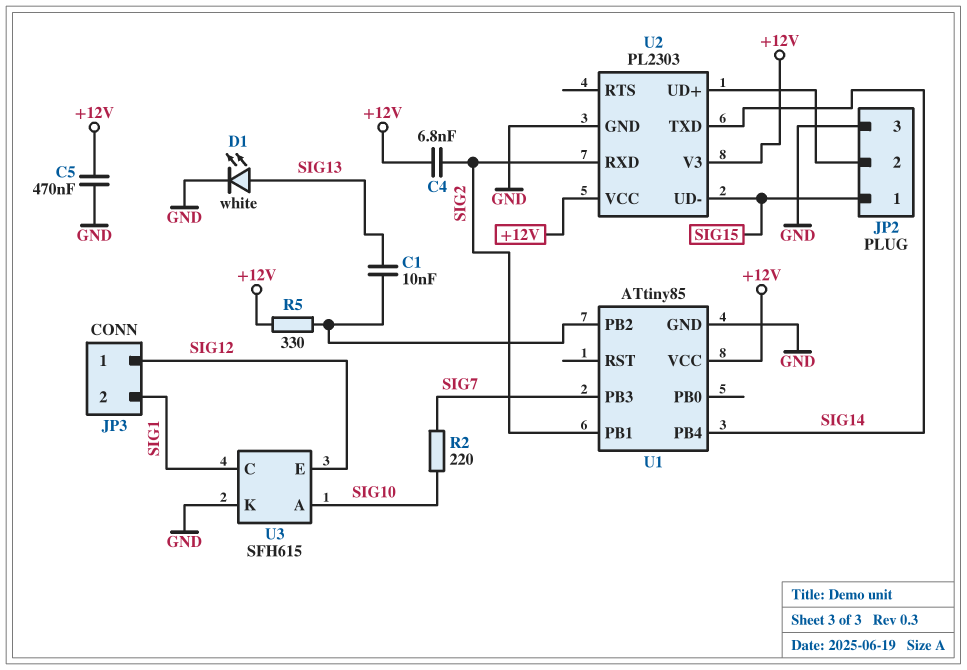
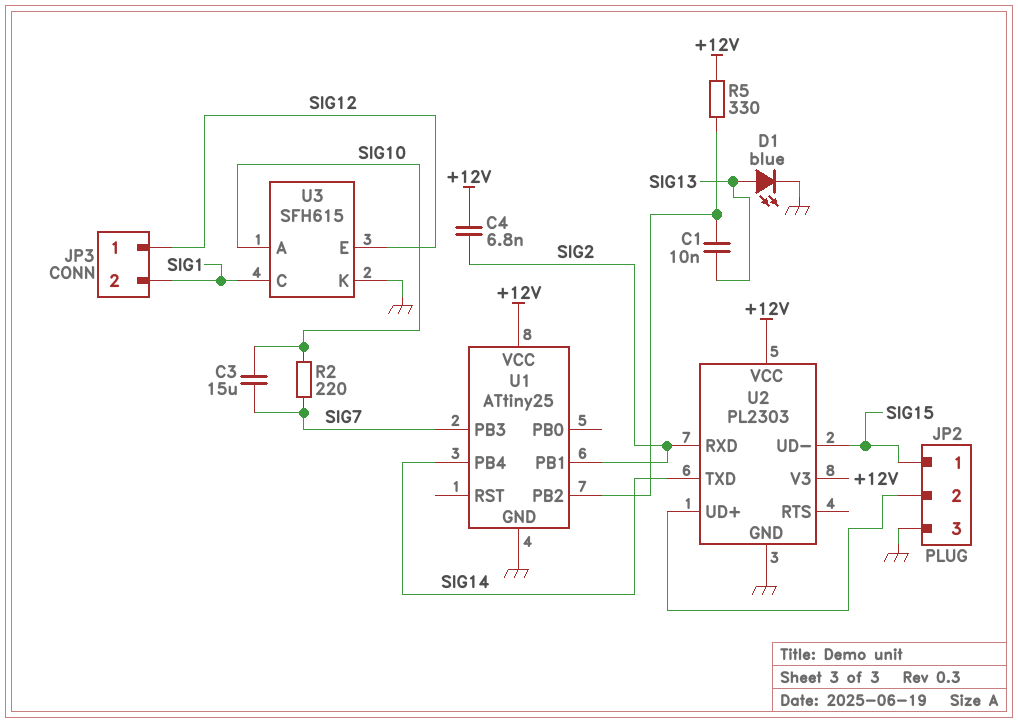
C3: none -> 15uF (SIG7, SIG10)
C5: 470nF (+12V, GND) -> none
D1: LED white (A SIG13, K GND) -> LED blue (A SIG13, K GND)
U1: ATtiny85 -> ATtiny25

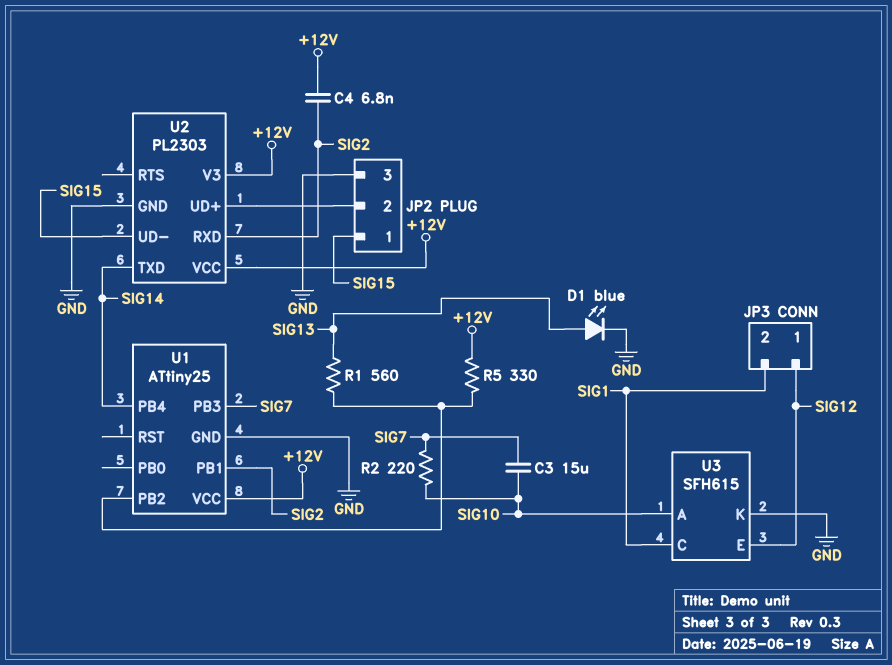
C1: 10nF (SIG13, U1/PB2) -> none
R1: none -> 560 (SIG13, U1/PB2)

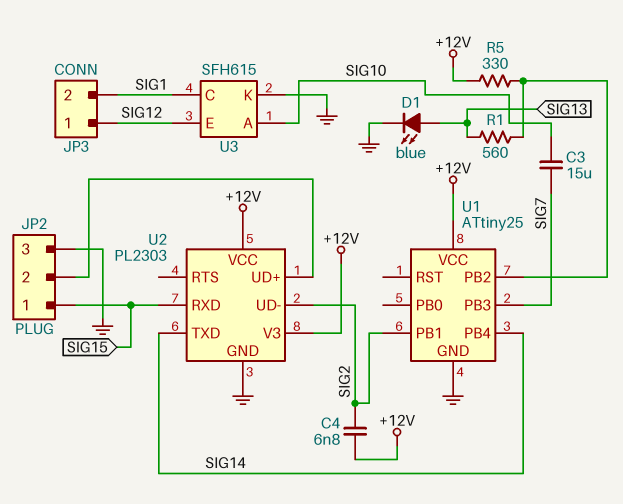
R2: 220 (SIG7, SIG10) -> none
U2 pin RXD: SIG2 -> SIG15
U2 pin UD-: SIG15 -> SIG2

